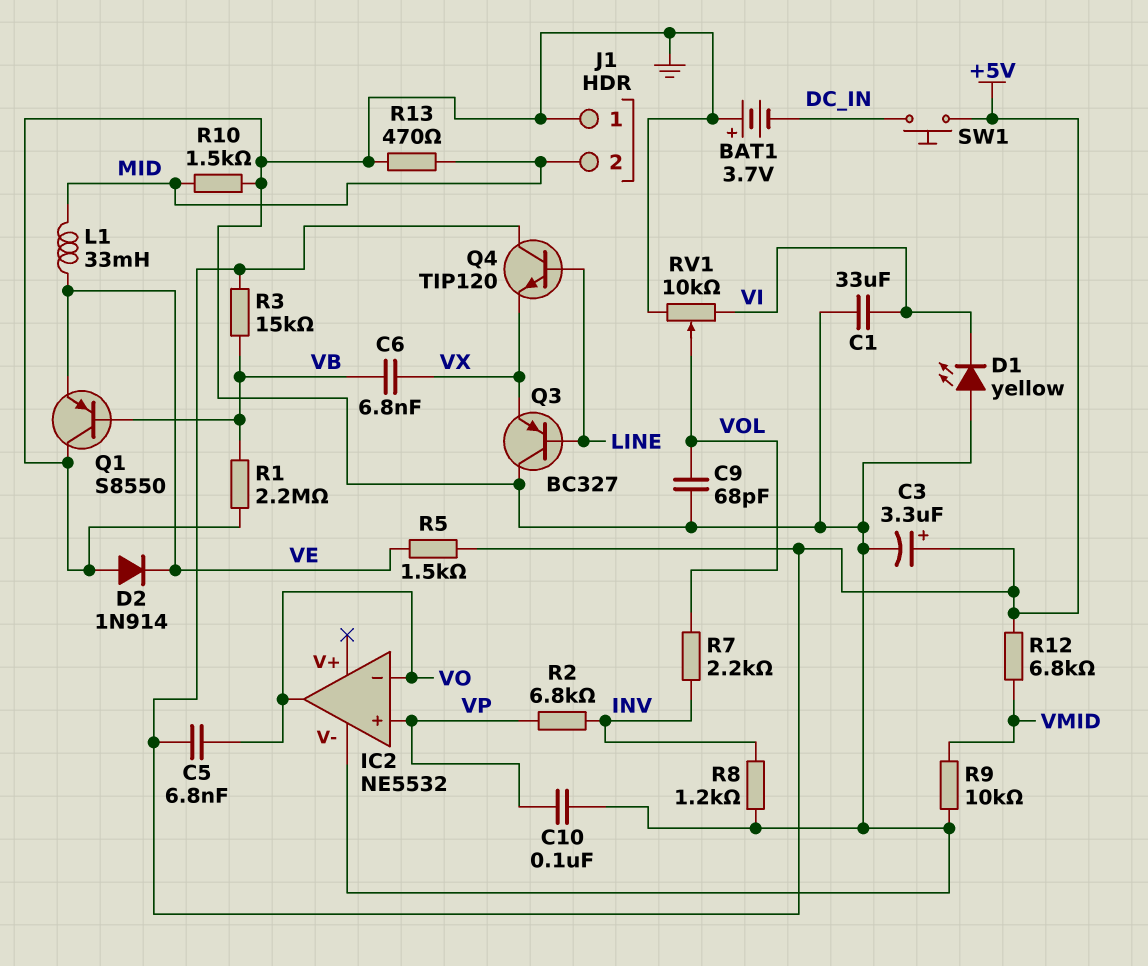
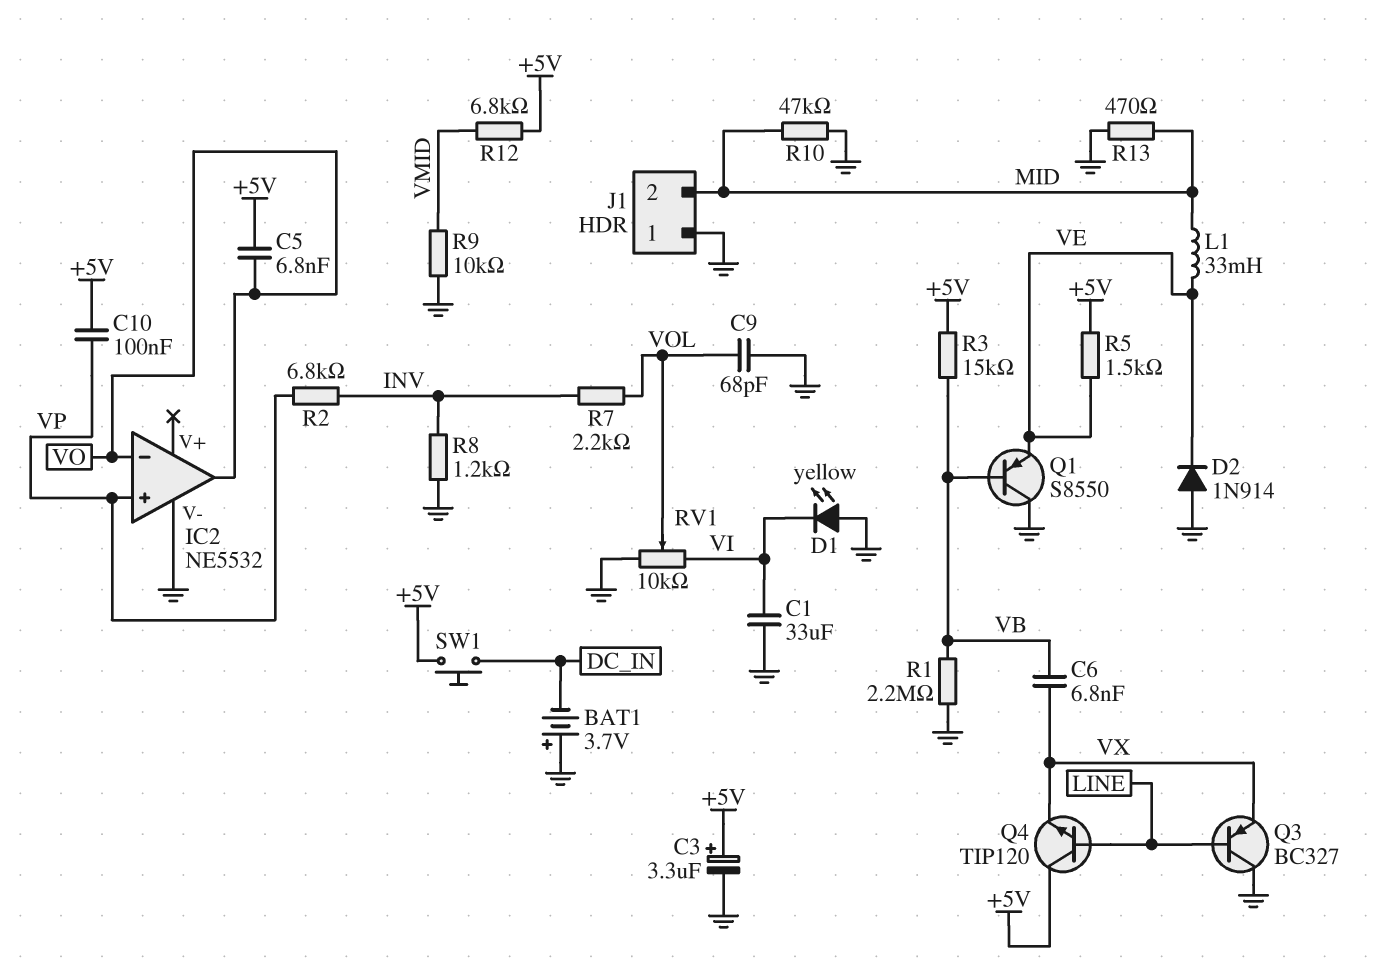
C10: 100nF (GND, VP) -> 100nF (+5V, VP)
R10: 1.5k (GND, MID) -> 47k (GND, MID)

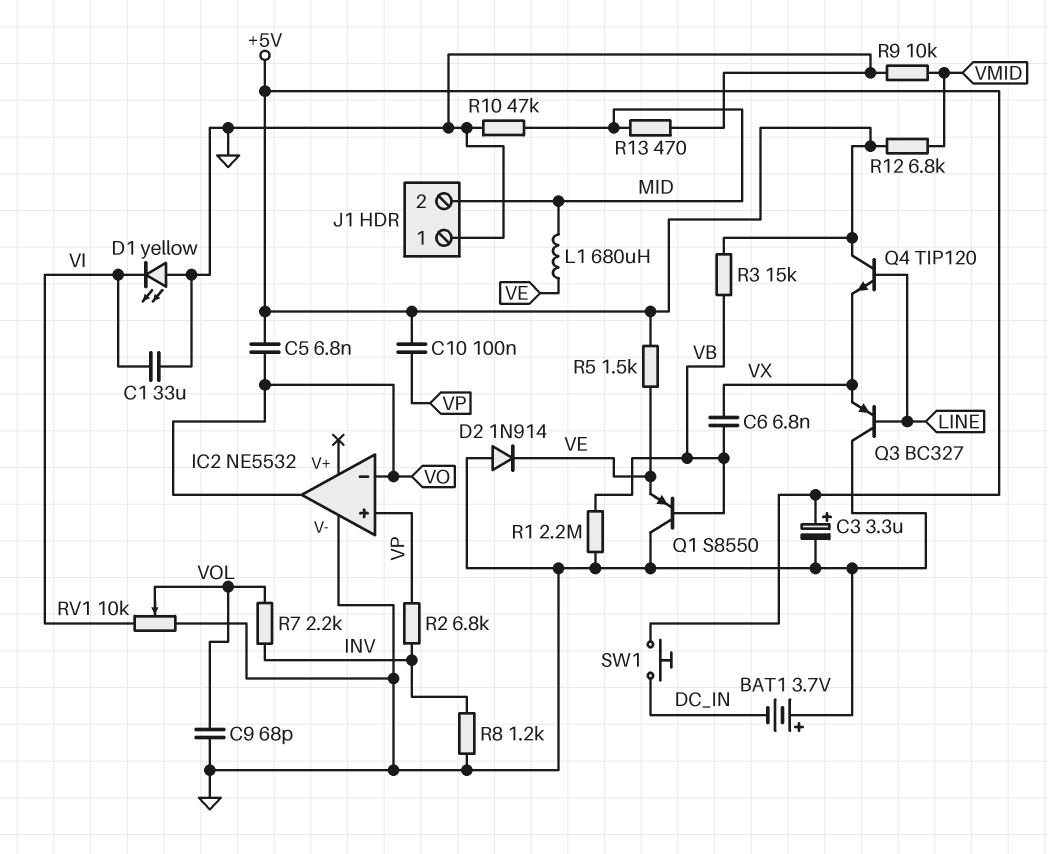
L1: 33mH (MID, VE) -> 680uH (MID, VE)

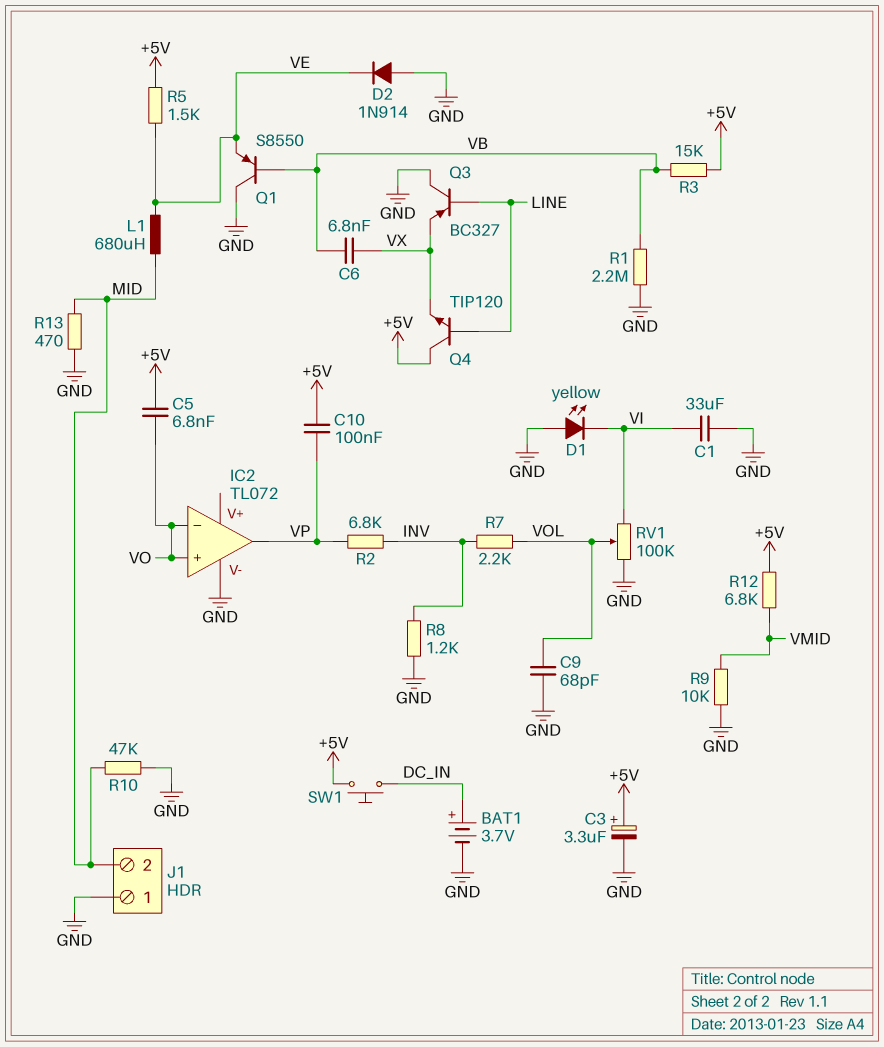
BAT1: 3.7V (plus GND, minus DC_IN) -> 3.7V (plus DC_IN, minus GND)
IC2: NE5532 -> TL072
IC2 pin in+: VP -> VO
IC2 pin out: VO -> VP
RV1: 10k (GND, VI, wiper VOL) -> 100k (GND, VI, wiper VOL)

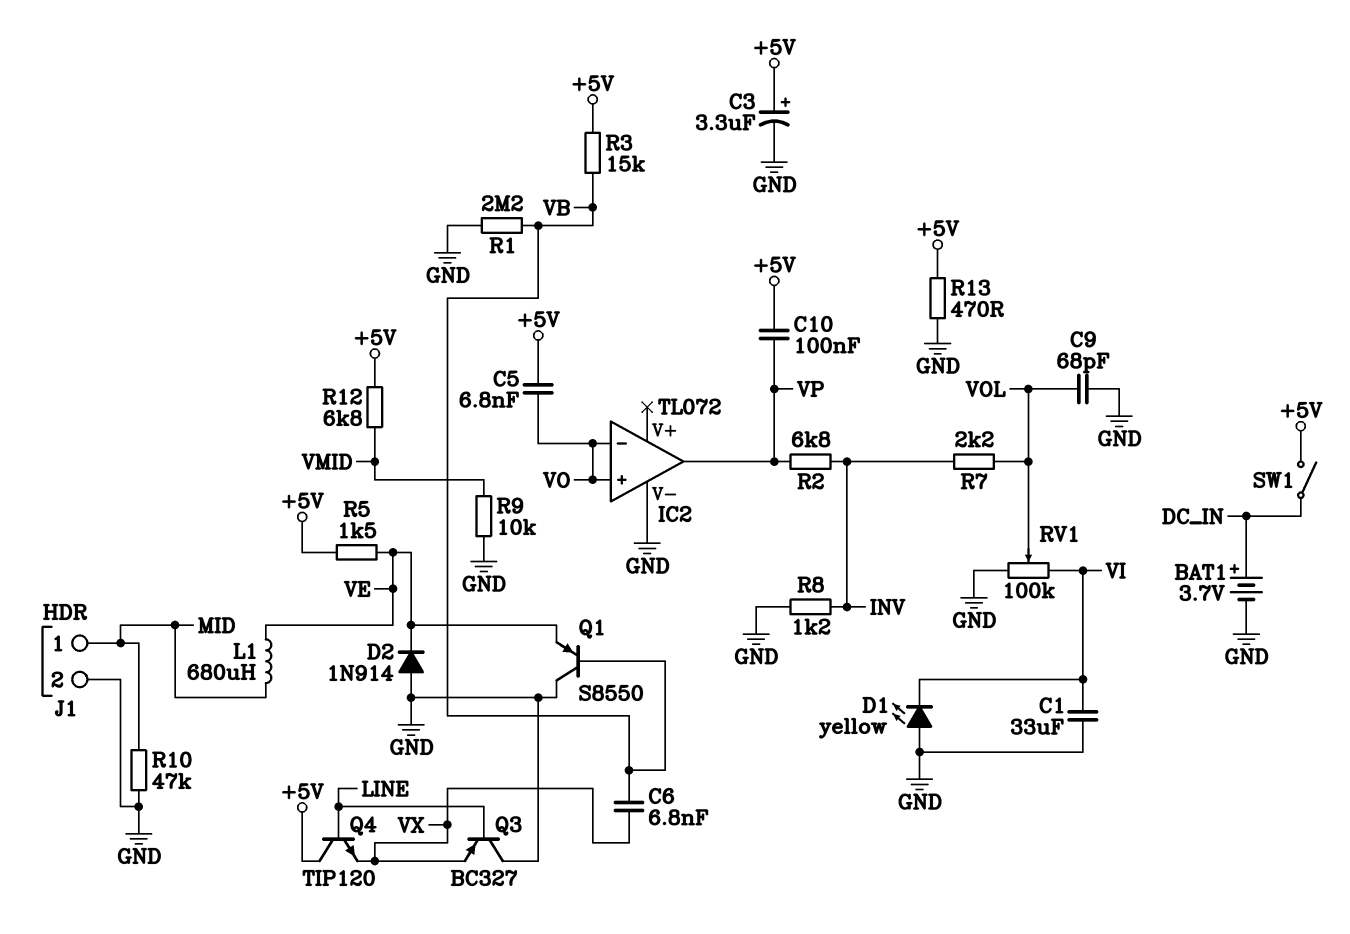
J1 pin 1: GND -> MID
J1 pin 2: MID -> GND
R13: 470 (GND, MID) -> 470 (+5V, GND)
SW1: button (+5V, DC_IN) -> switch (+5V, DC_IN)

